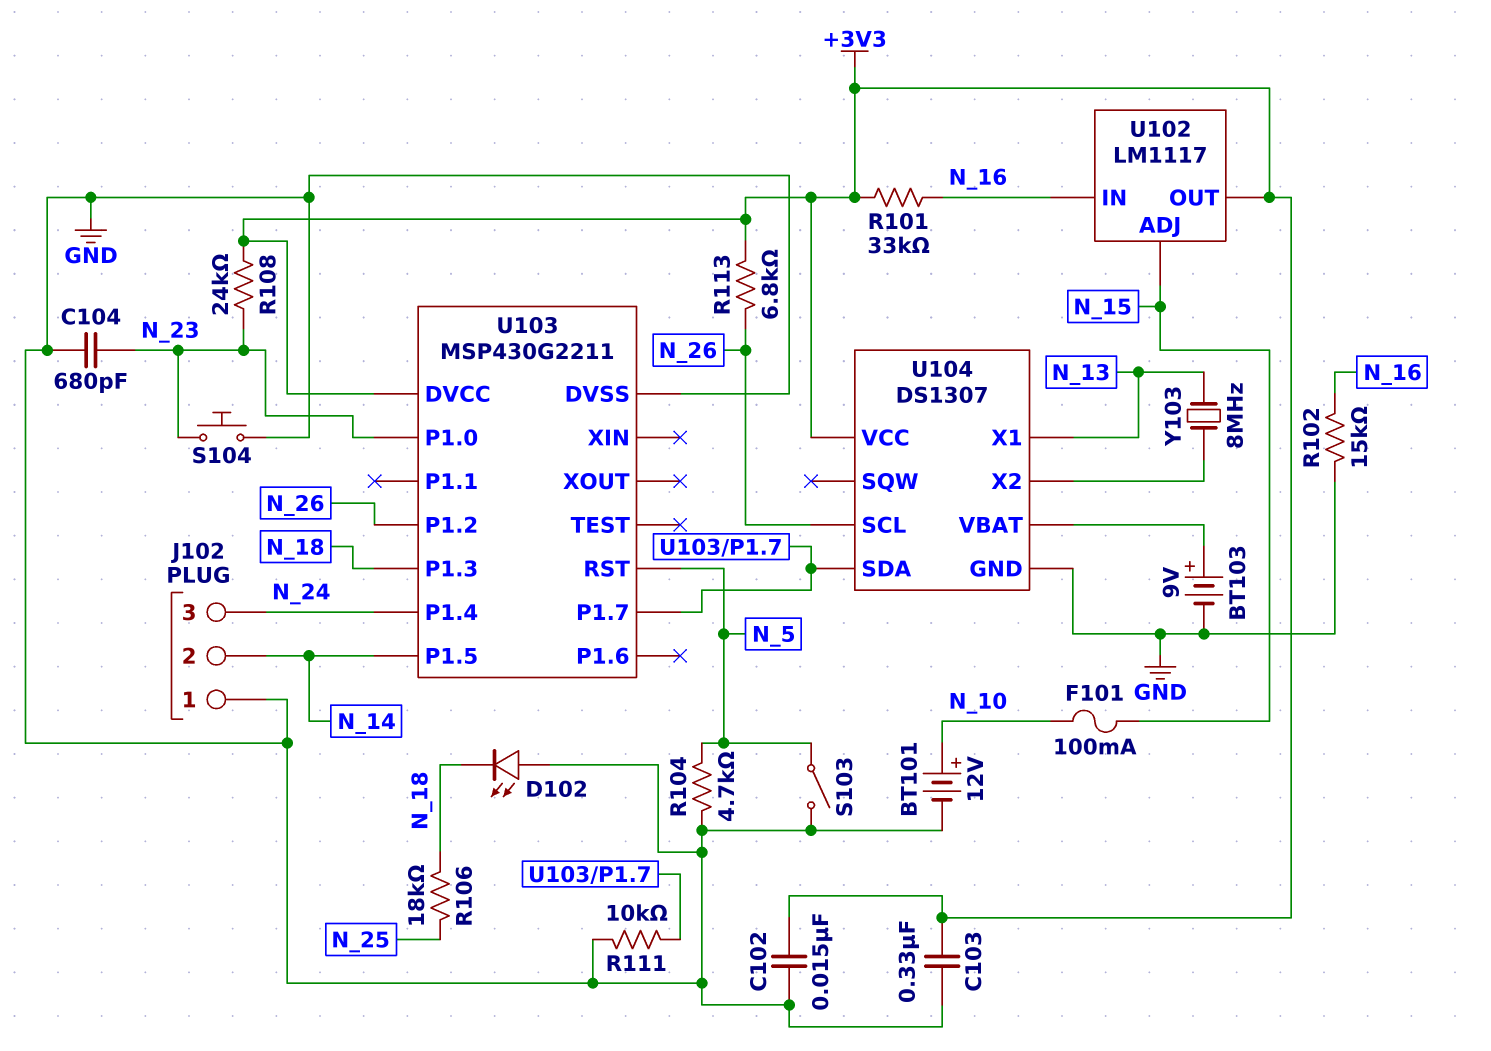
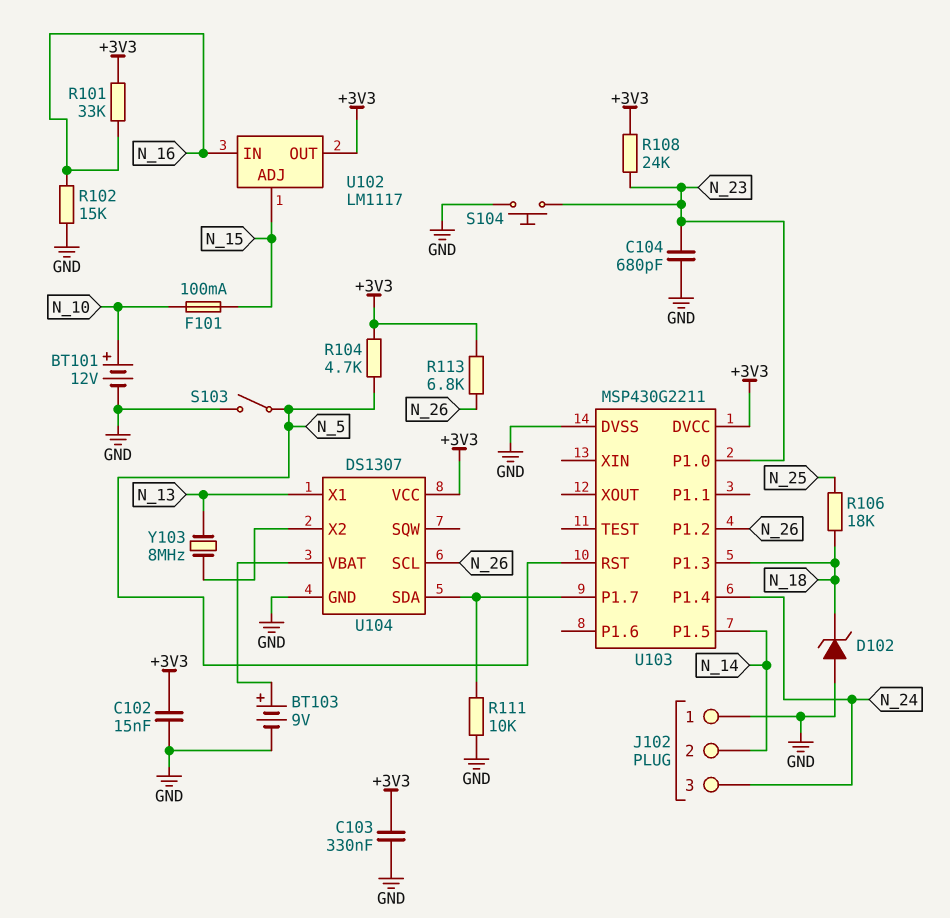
D102: LED (A GND, K N_18) -> zener (A GND, K N_18)
R104: 4.7k (GND, N_5) -> 4.7k (+3V3, N_5)

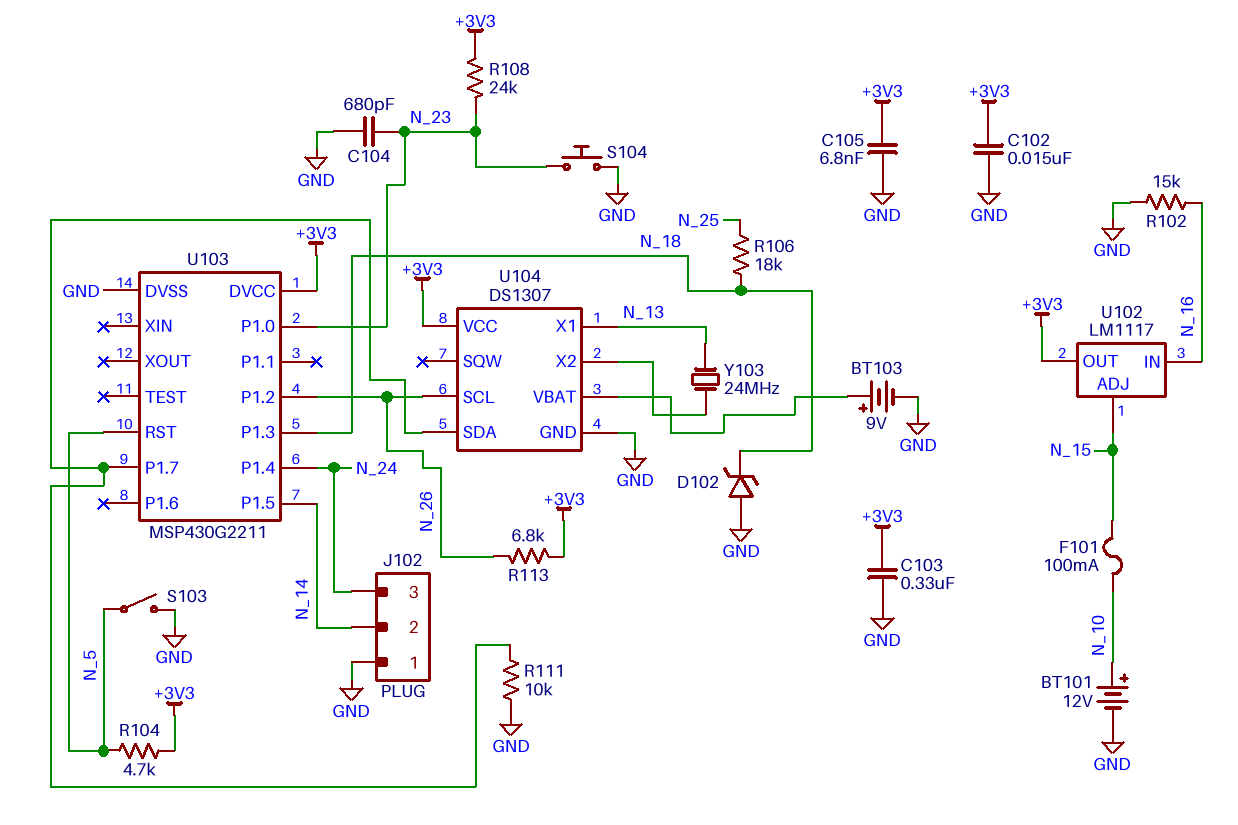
C105: none -> 6.8nF (+3V3, GND)
R101: 33k (+3V3, N_16) -> none
Y103: 8MHz (N_13, U104/X2) -> 24MHz (N_13, U104/X2)

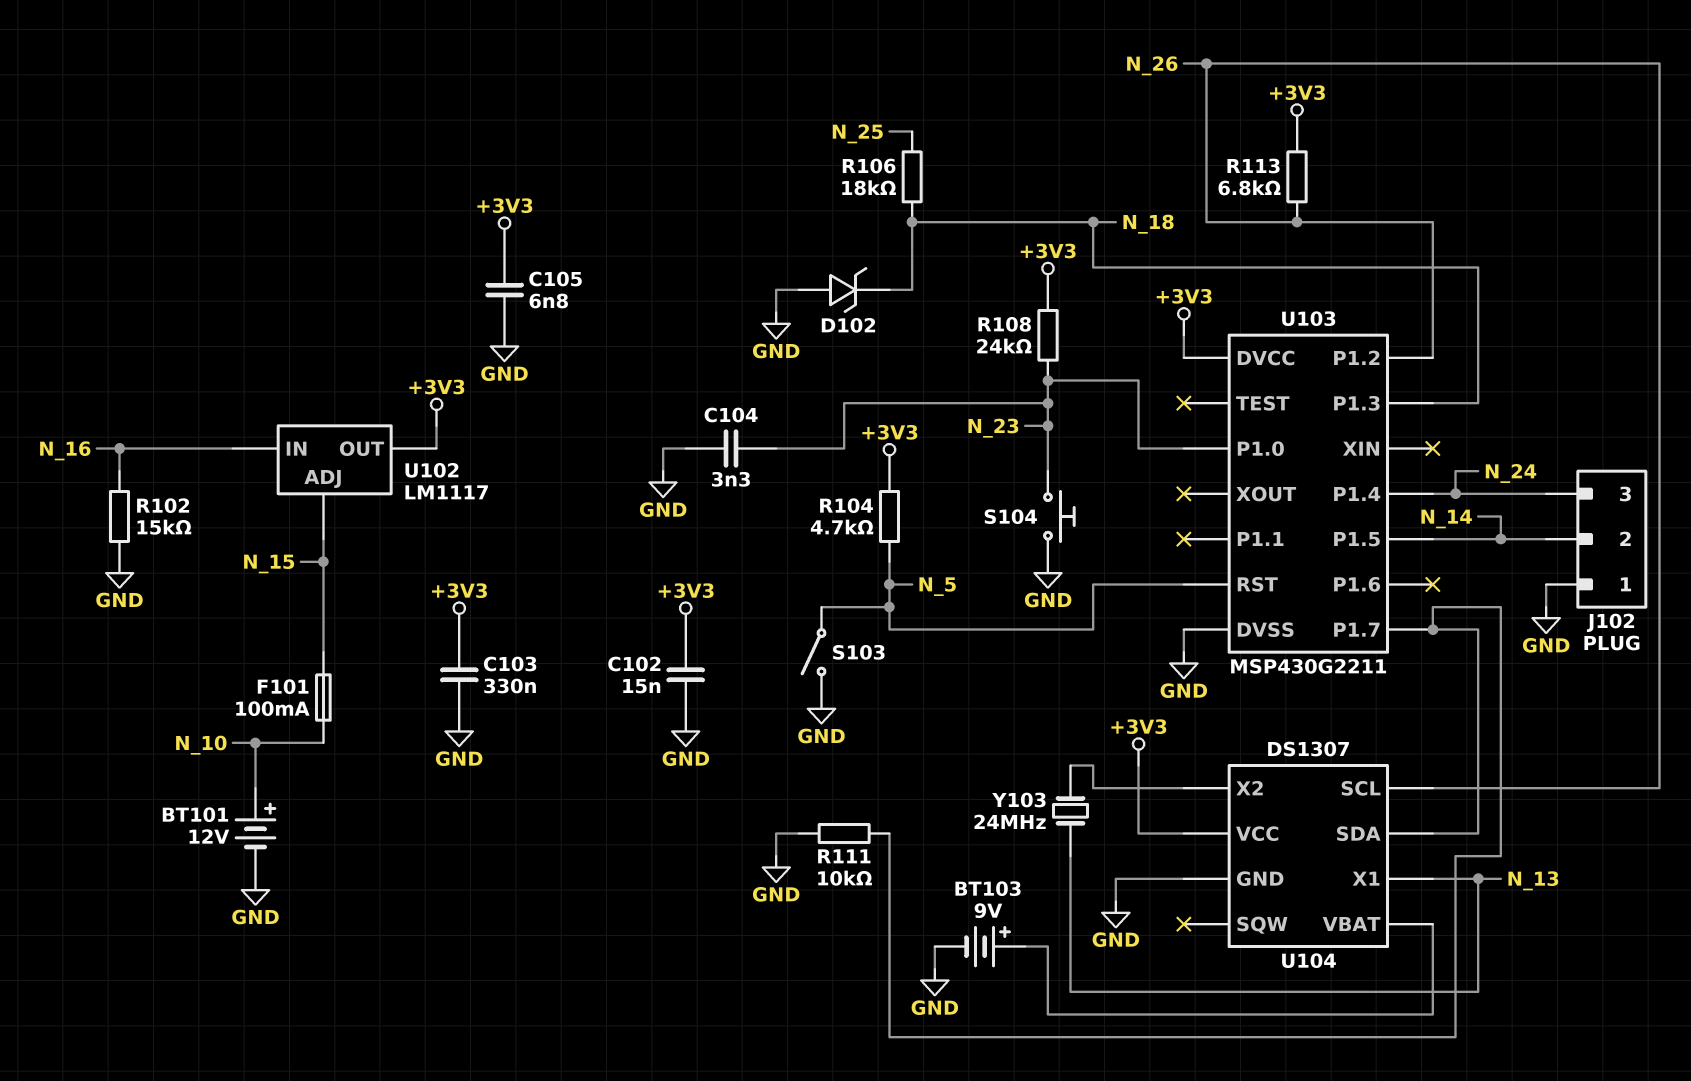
C104: 680pF (GND, N_23) -> 3.3nF (GND, N_23)

